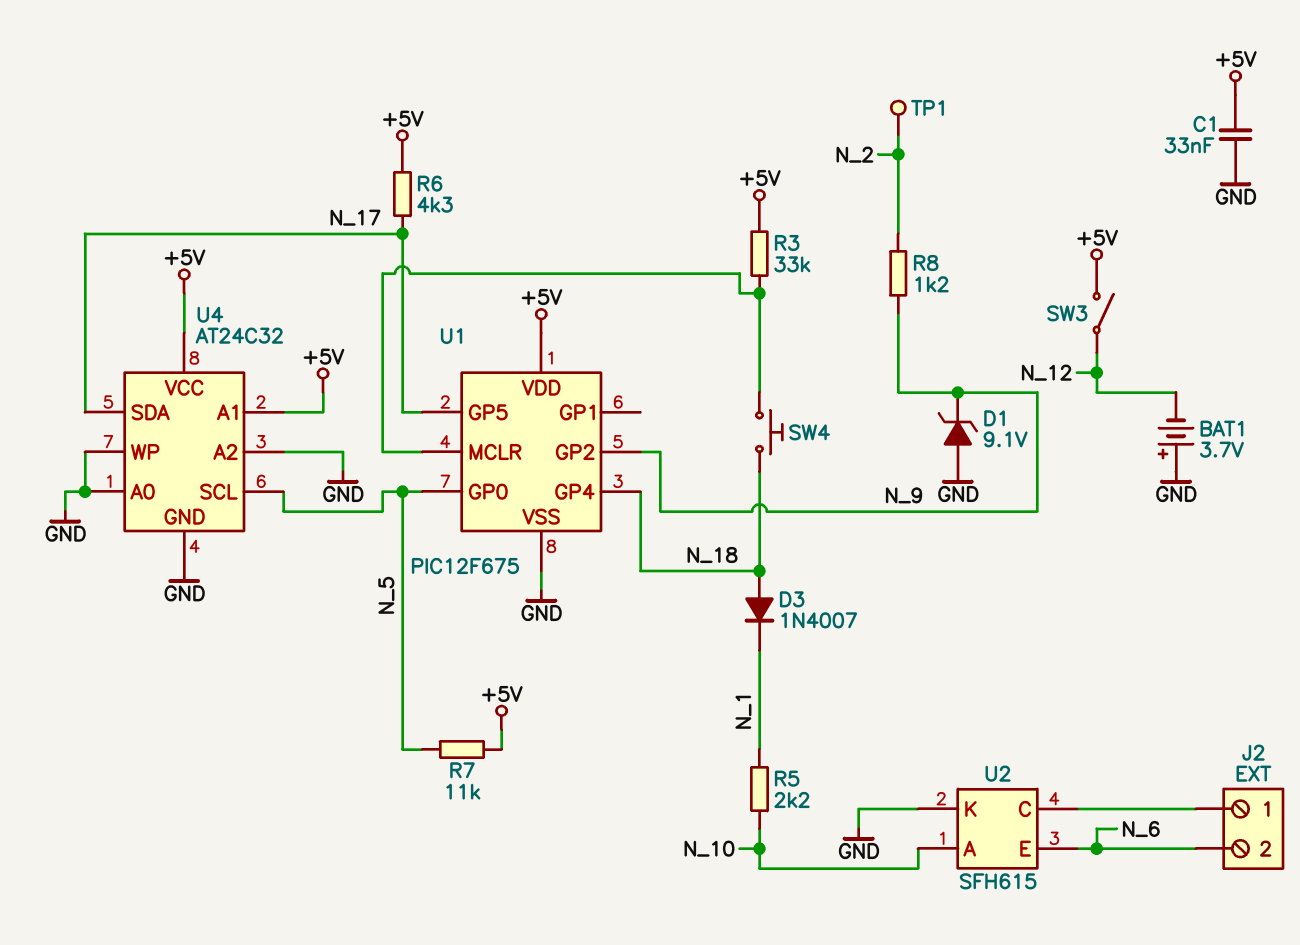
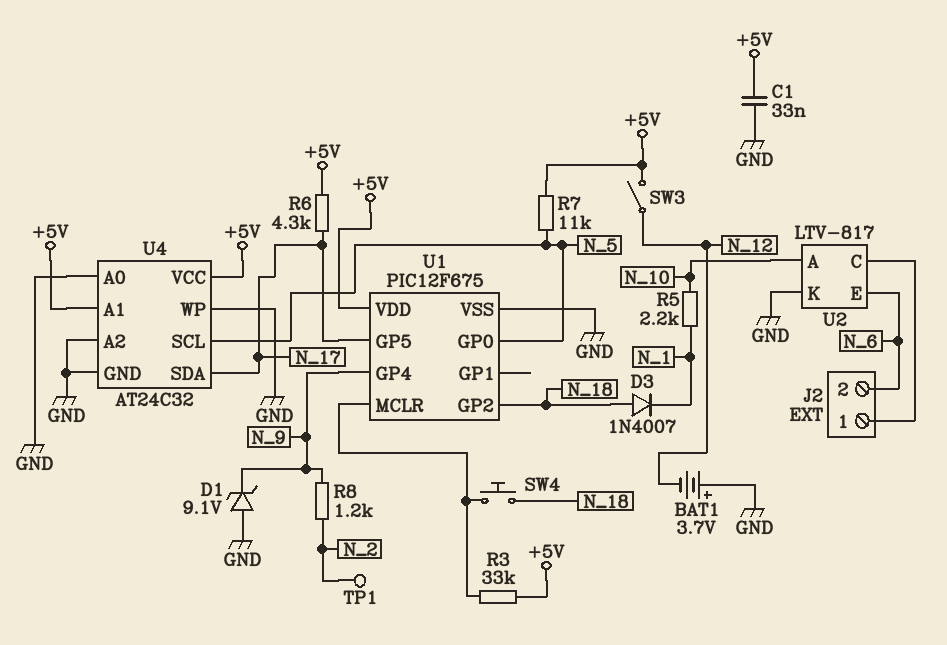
U1 pin GP2: N_9 -> N_18
U1 pin GP4: N_18 -> N_9
U2: SFH615 -> LTV-817

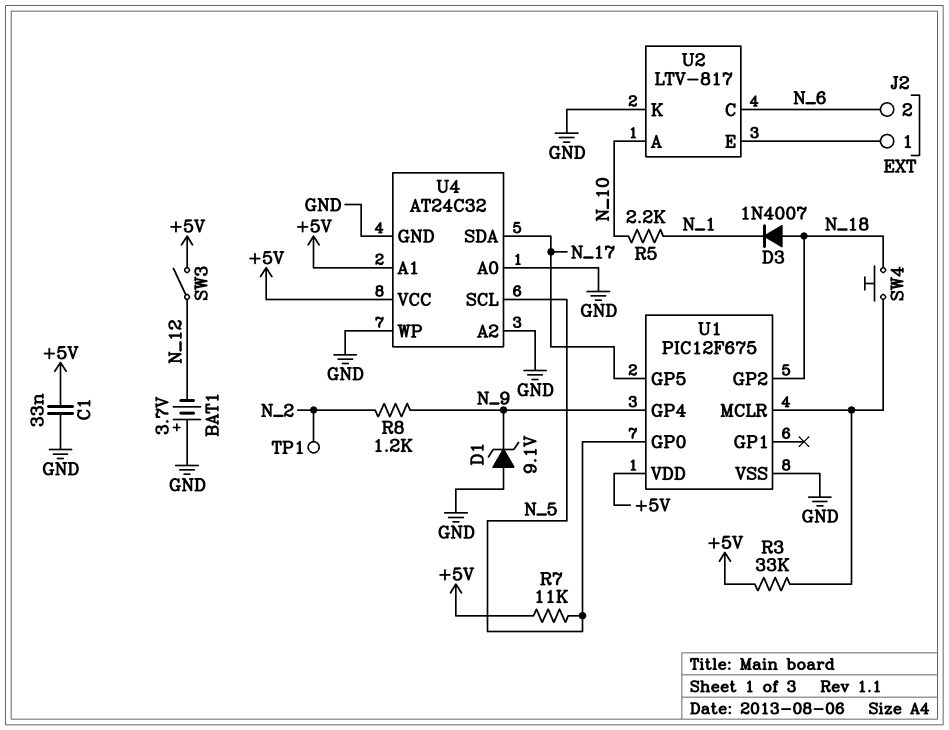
R6: 4.3k (+5V, N_17) -> none
U2 pin C: J2/1 -> N_6
U2 pin E: N_6 -> J2/1

